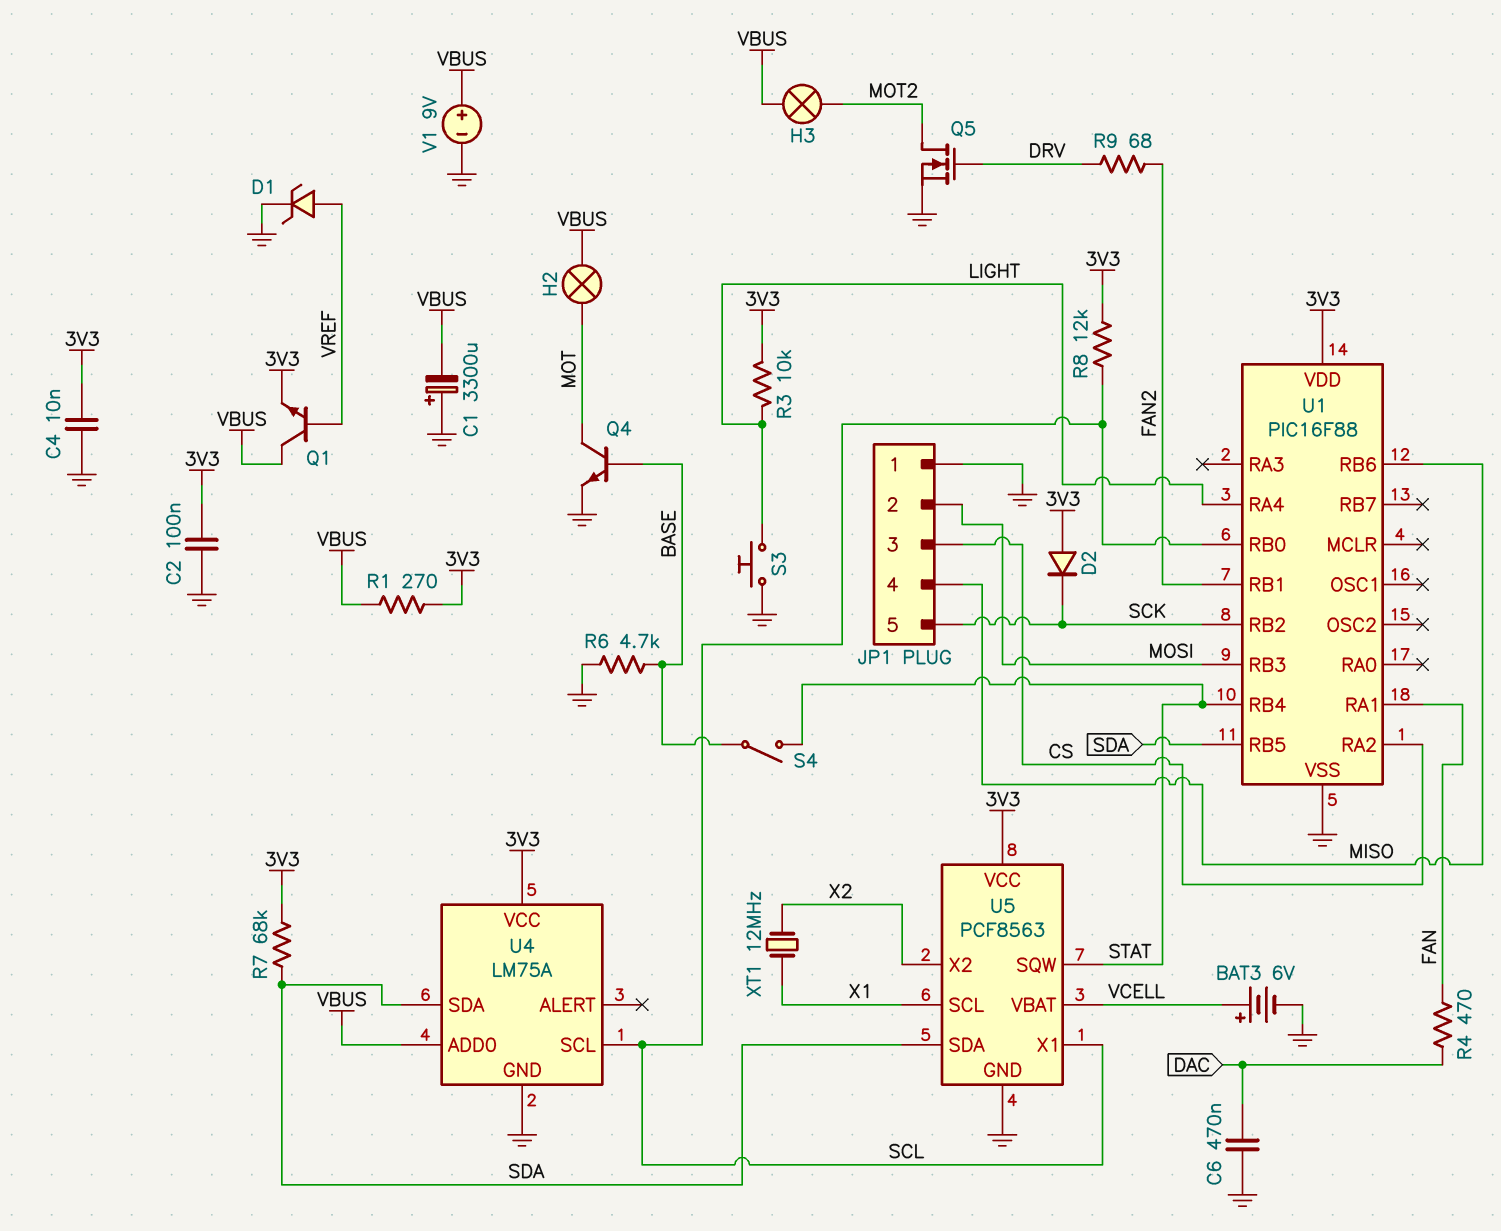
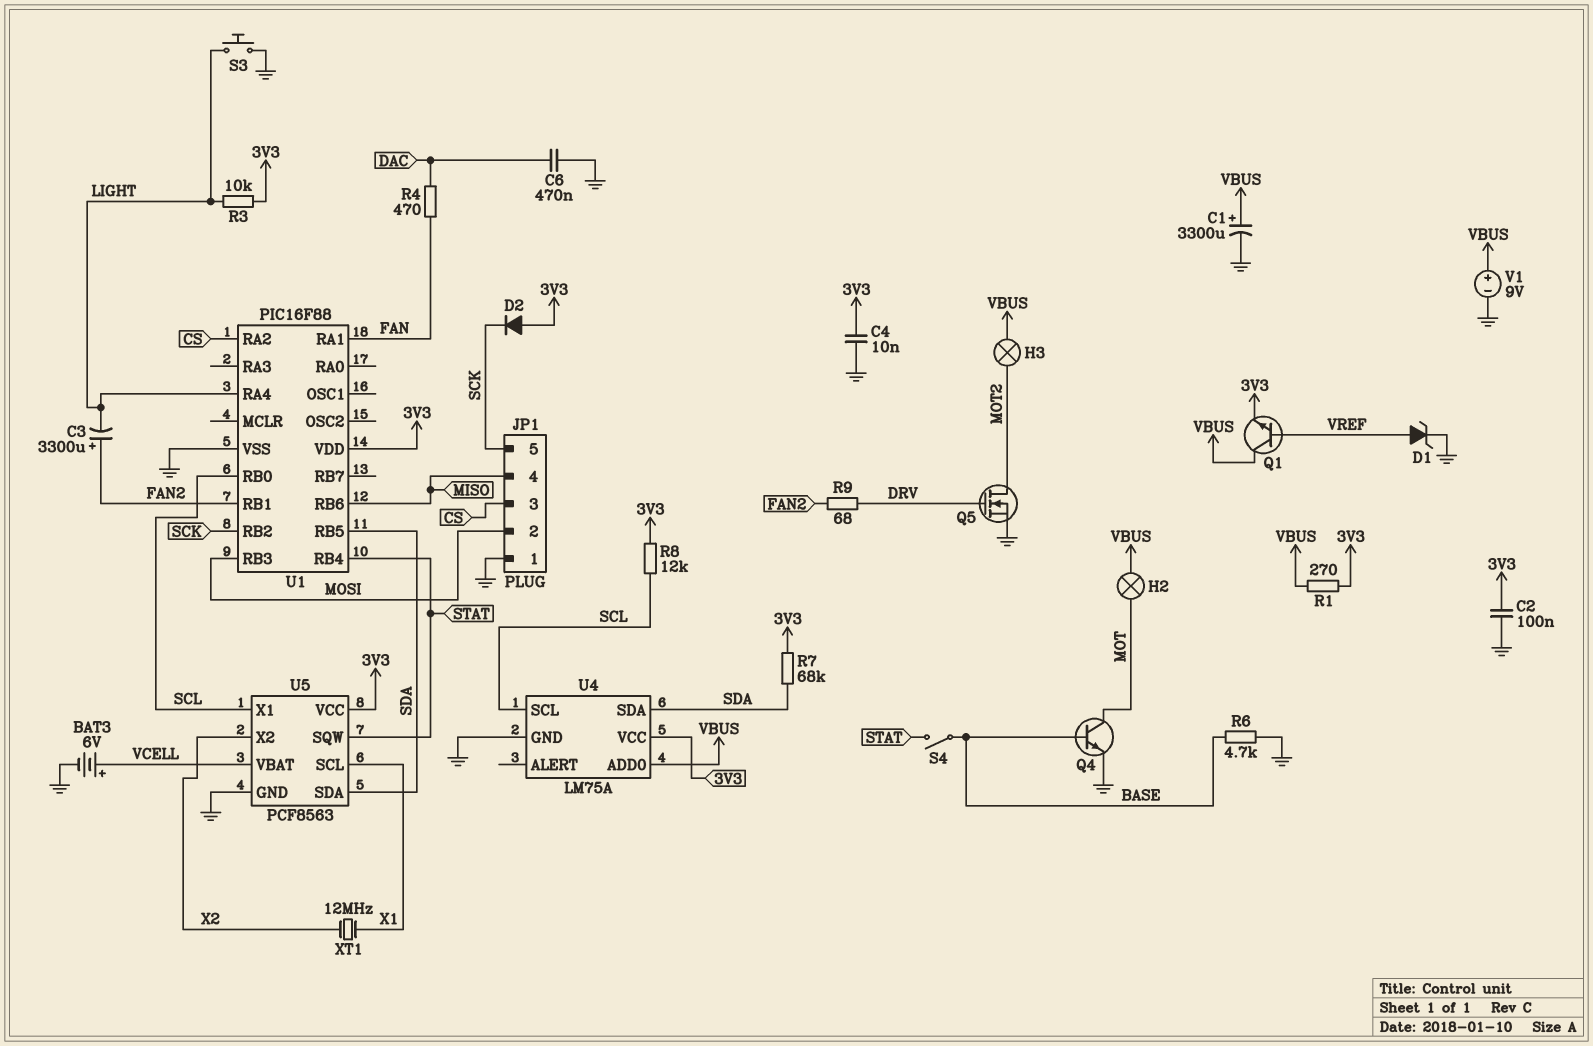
C1: 3300uF (plus GND, minus VBUS) -> 3300uF (plus VBUS, minus GND)
C3: none -> 3300uF (plus FAN2, minus LIGHT)

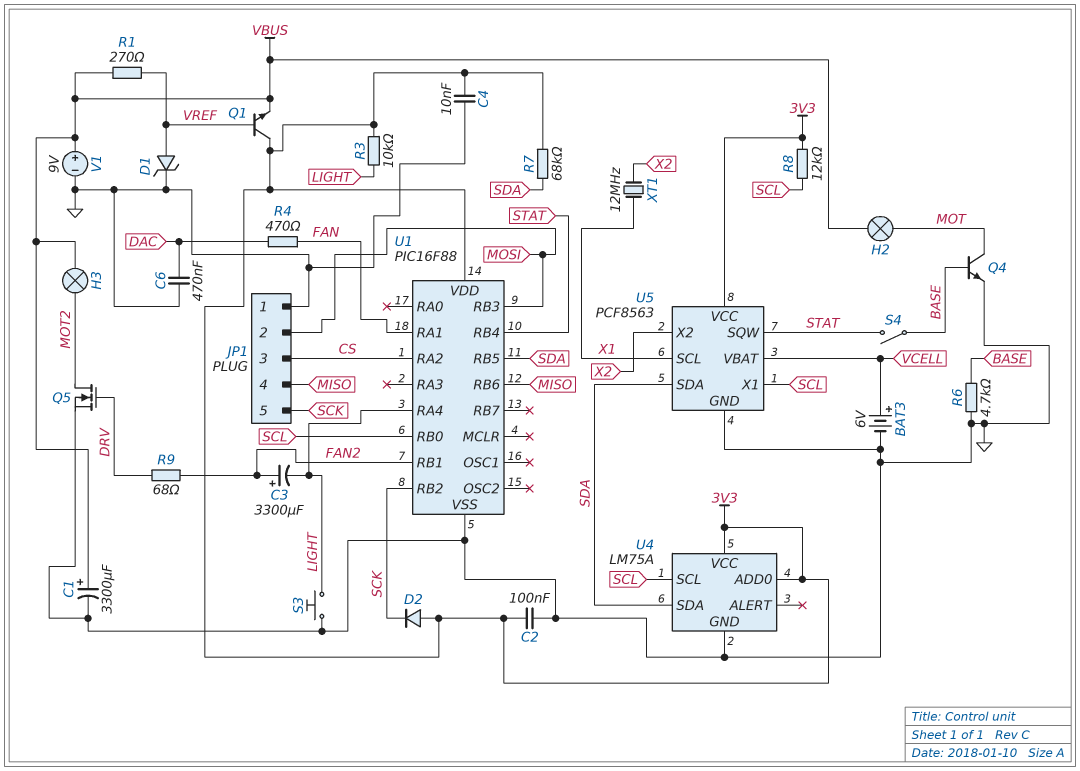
Q1: NPN (B VREF, C VBUS, E 3V3) -> NPN (B VREF, C 3V3, E VBUS)
R1: 270 (3V3, VBUS) -> 270 (VBUS, VREF)
U4 pin ADD0: VBUS -> 3V3

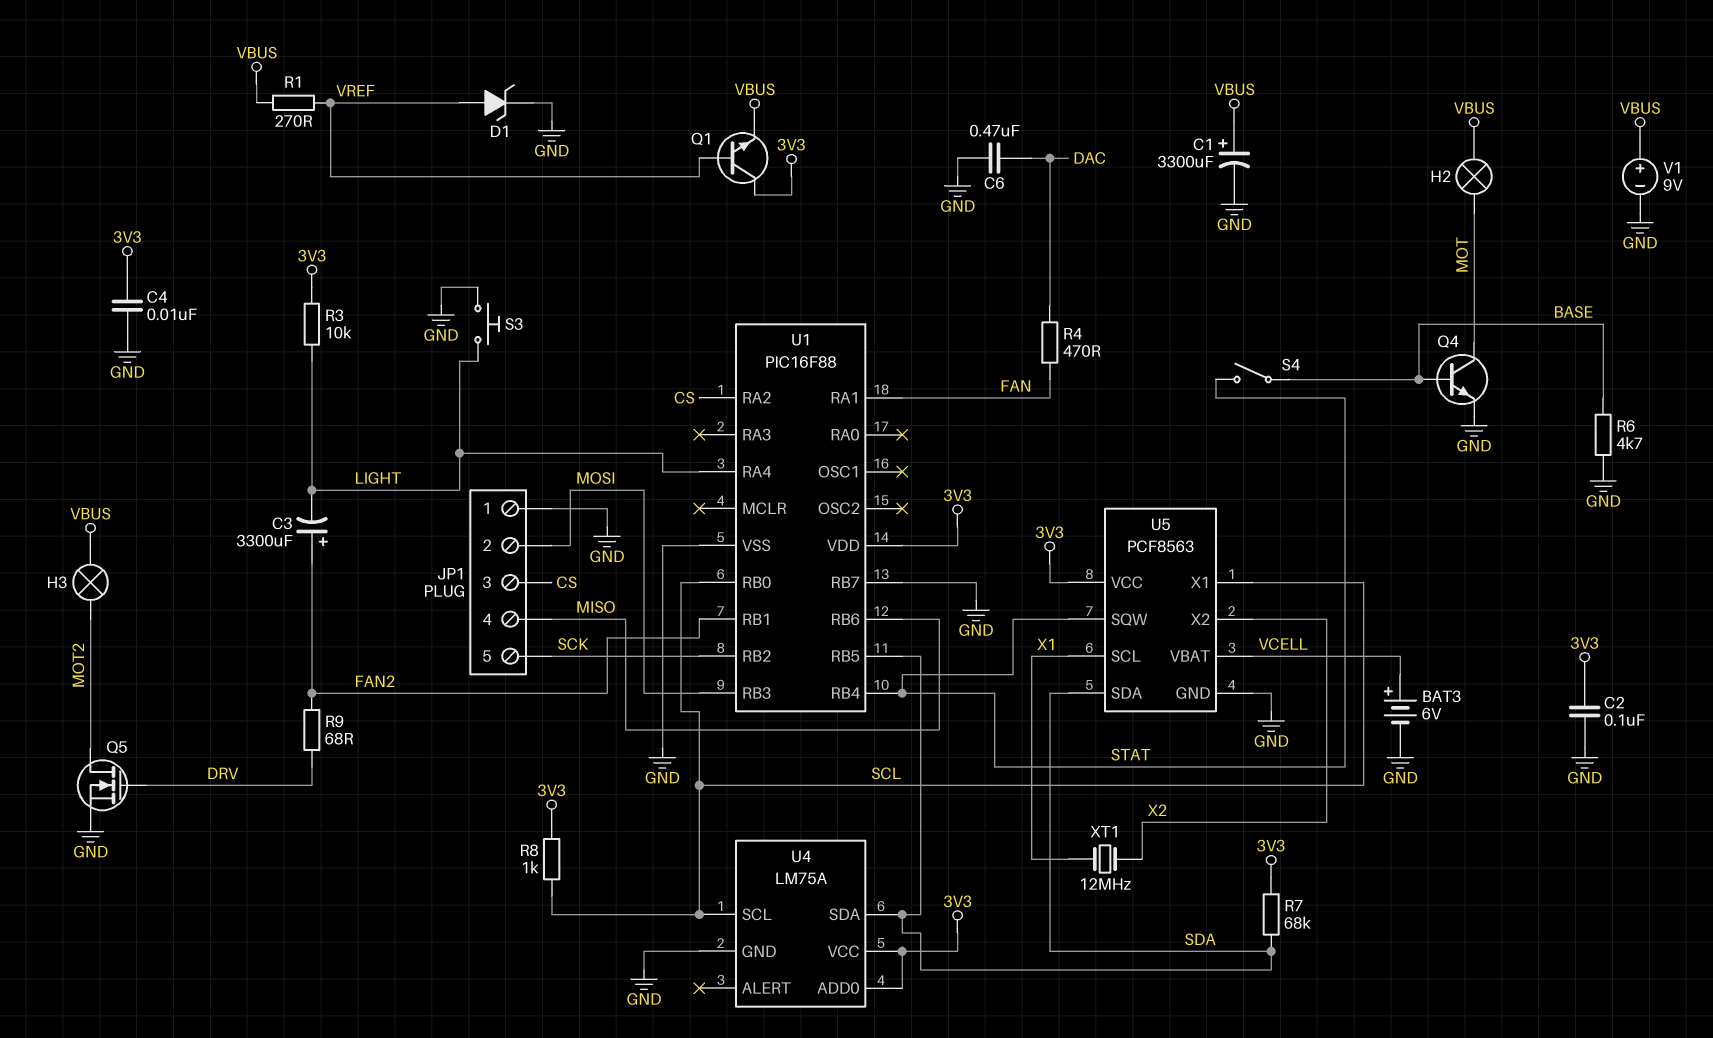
D2: diode (A 3V3, K SCK) -> none
R8: 12k (3V3, SCL) -> 1k (3V3, SCL)
U1 pin RB7: none -> GND

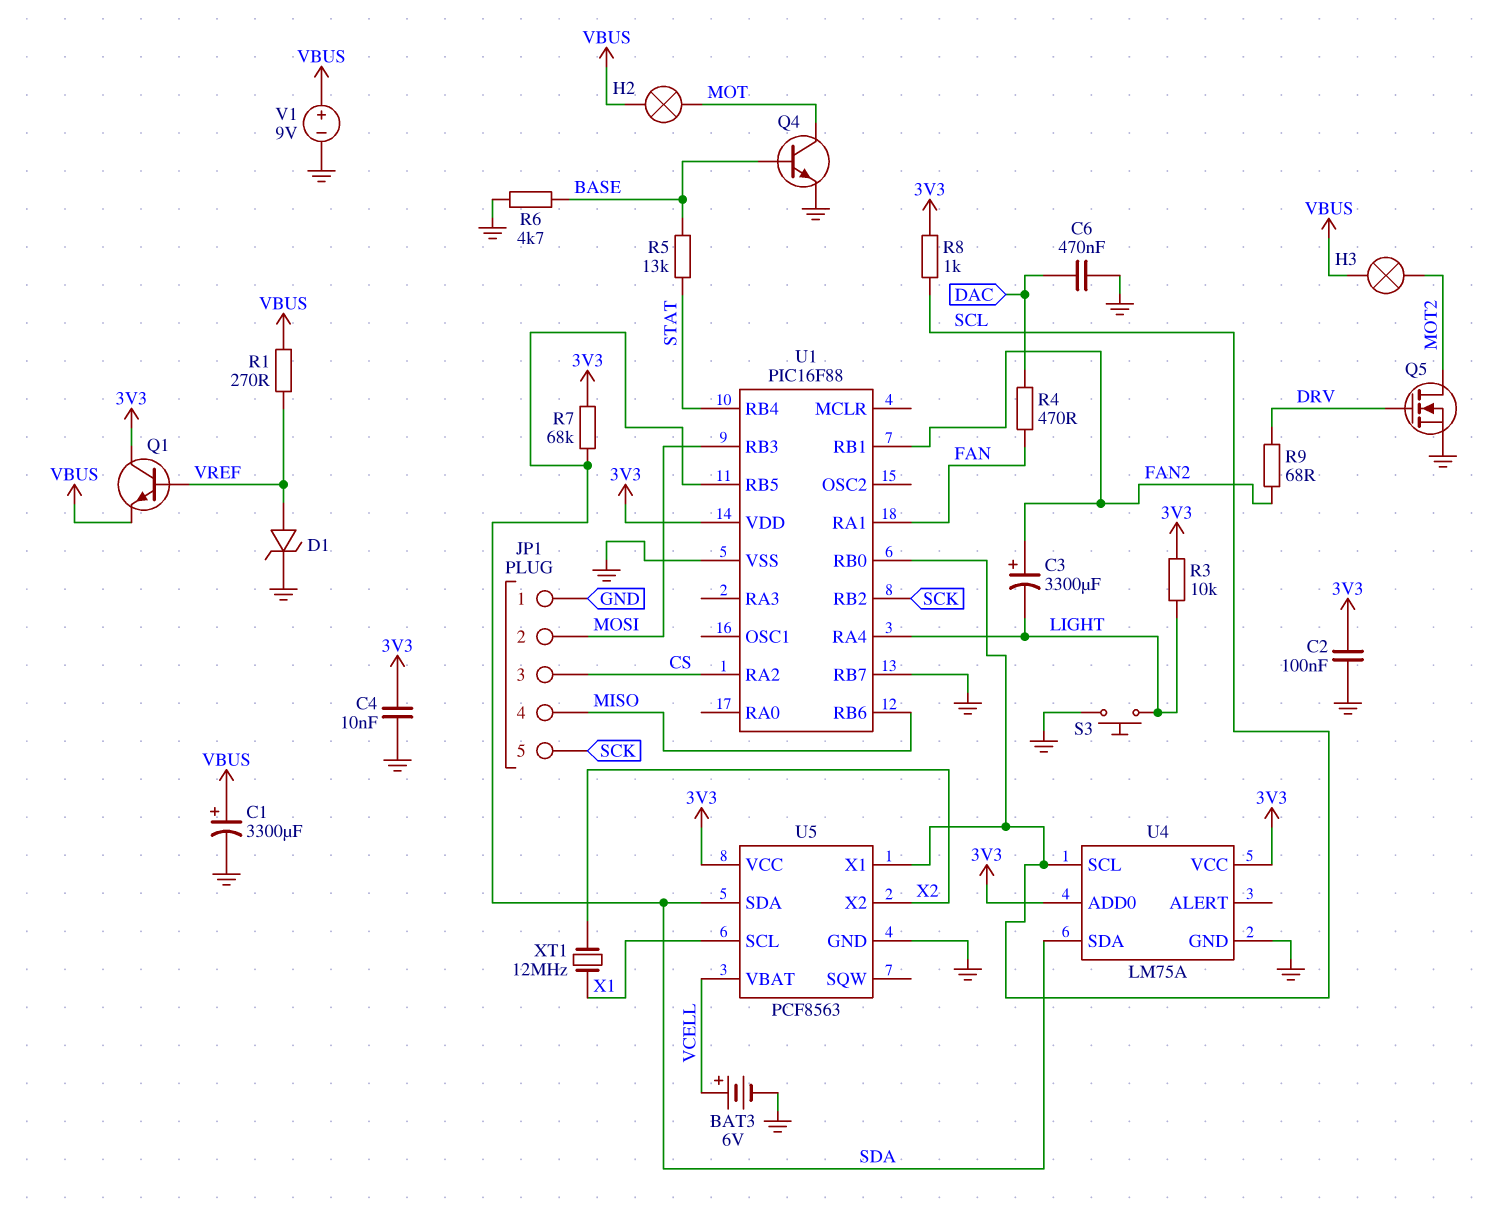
R5: none -> 13k (BASE, STAT)
S4: switch (BASE, STAT) -> none
U5 pin SQW: STAT -> none

